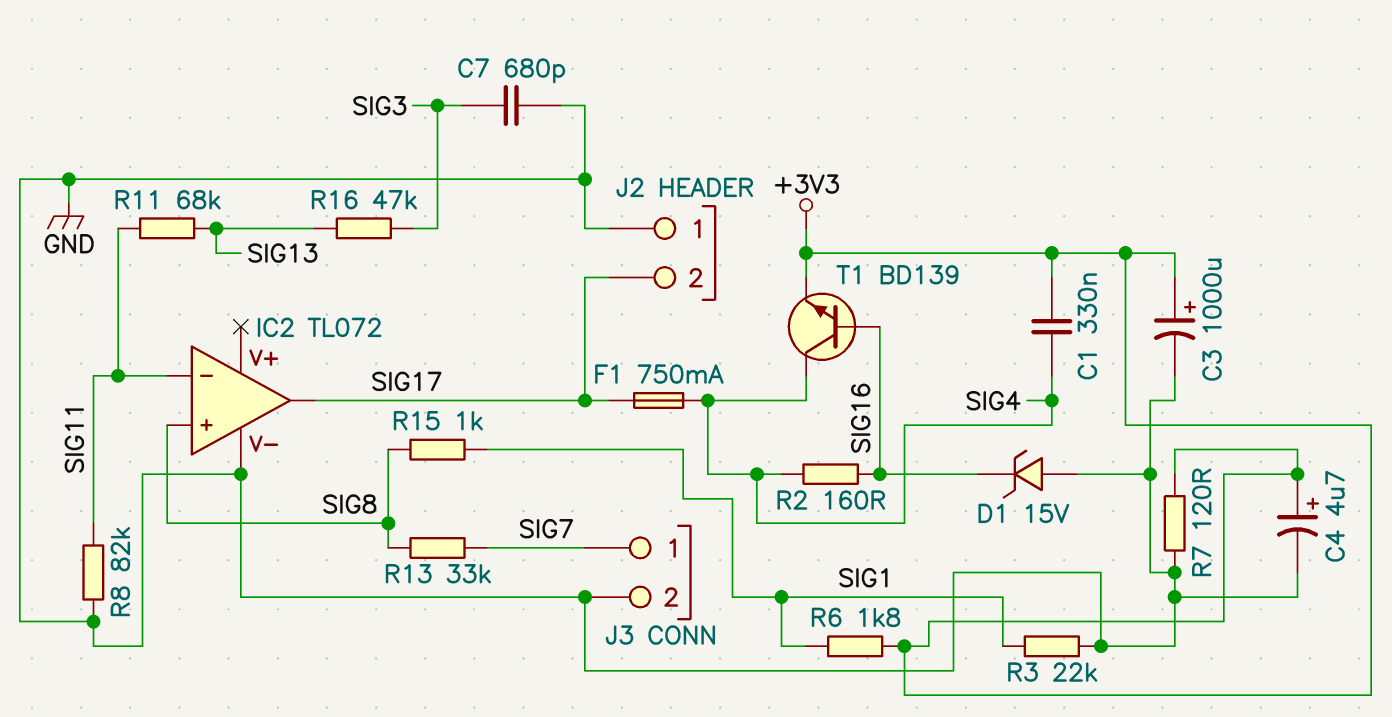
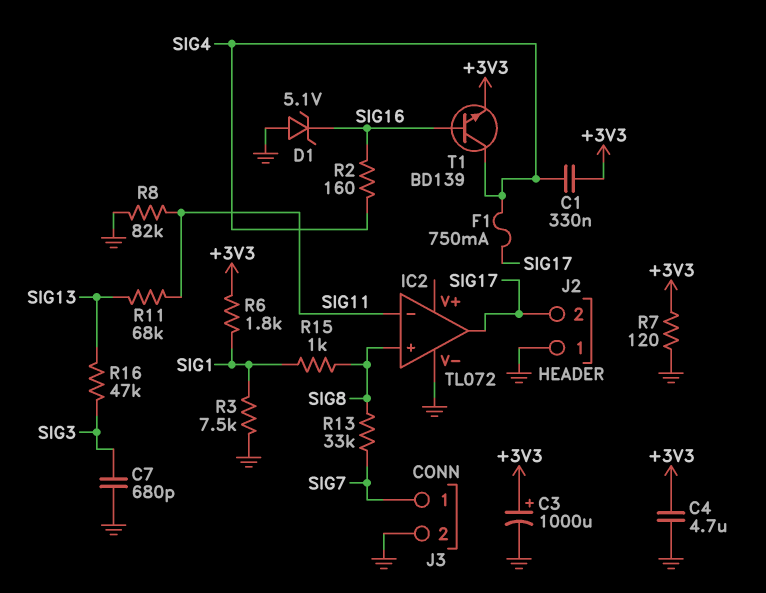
C4: 4.7uF (plus +3V3, minus GND) -> 4.7uF (+3V3, GND)
D1: zener 15V (A GND, K SIG16) -> zener 5.1V (A GND, K SIG16)
R3: 22k (GND, SIG1) -> 7.5k (GND, SIG1)

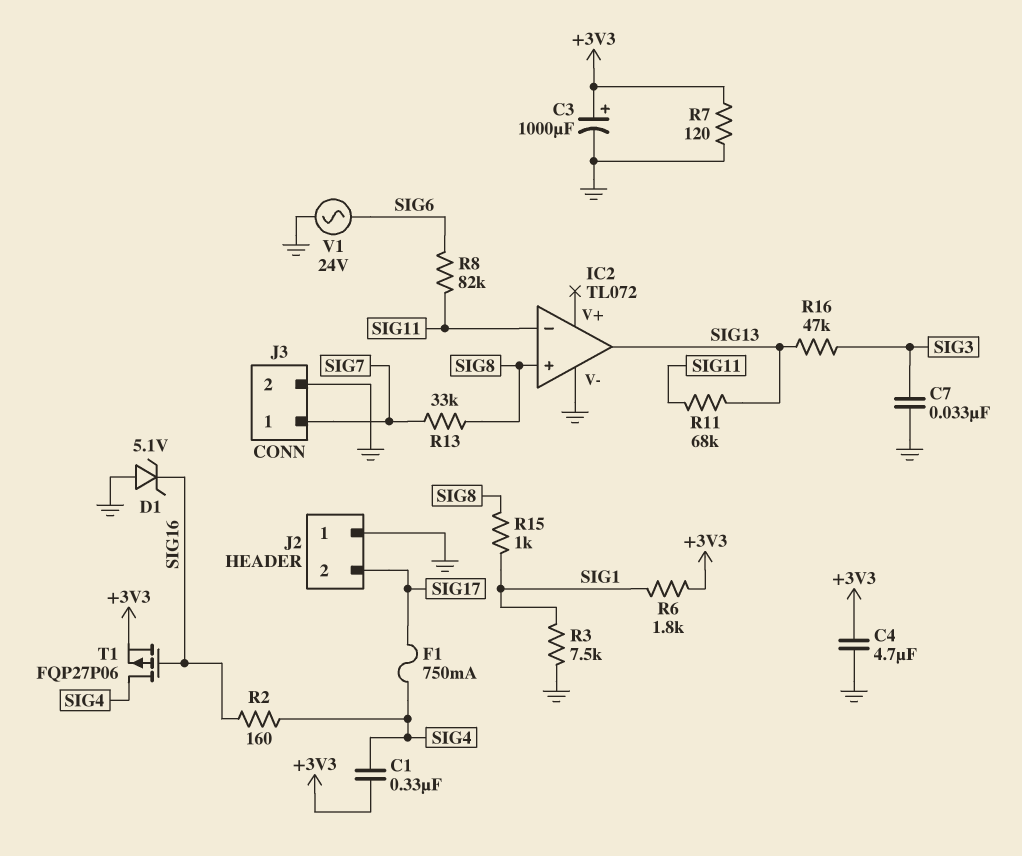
C7: 680pF (GND, SIG3) -> 33nF (GND, SIG3)
IC2 pin out: SIG17 -> SIG13
R8: 82k (GND, SIG11) -> 82k (SIG6, SIG11)
T1: NPN BD139 (B SIG16, C SIG4, E +3V3) -> PMOS FQP27P06 (G SIG16, D SIG4, S +3V3)
V1: none -> AC 24V (GND, SIG6)

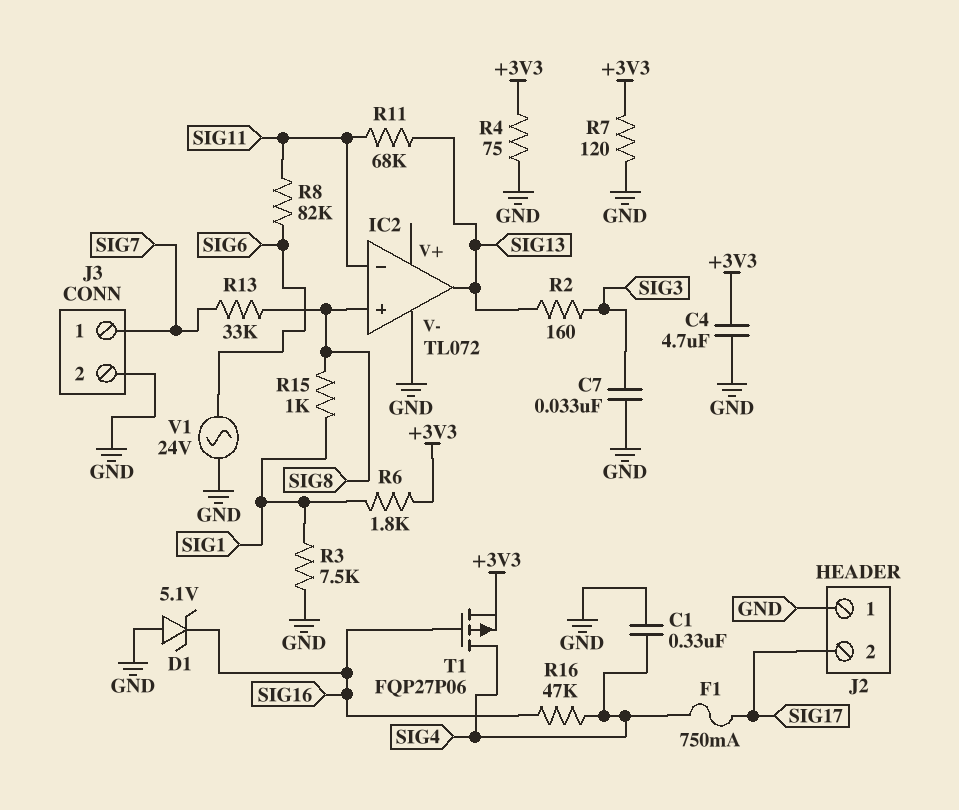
C1: 330nF (+3V3, SIG4) -> 330nF (GND, SIG4)
C3: 1000uF (plus +3V3, minus GND) -> none
R2: 160 (SIG4, SIG16) -> 160 (SIG3, SIG13)
R4: none -> 75 (+3V3, GND)
R16: 47k (SIG3, SIG13) -> 47k (SIG4, SIG16)

